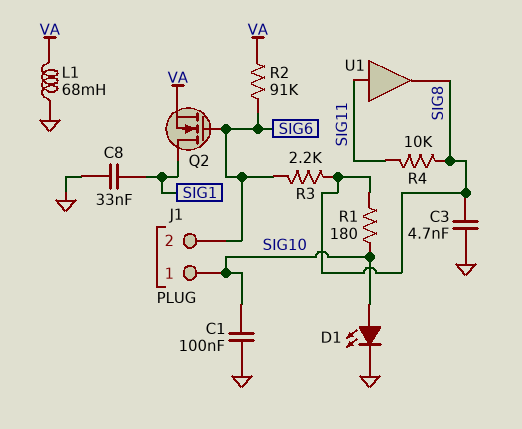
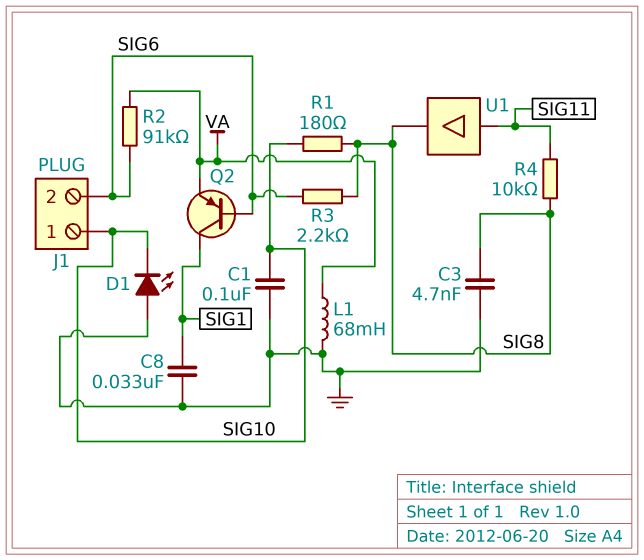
D1: LED (A SIG10, K GND) -> LED (A GND, K SIG10)
Q2: NMOS (G SIG6, D SIG1, S VA) -> PNP (B SIG6, C SIG1, E VA)

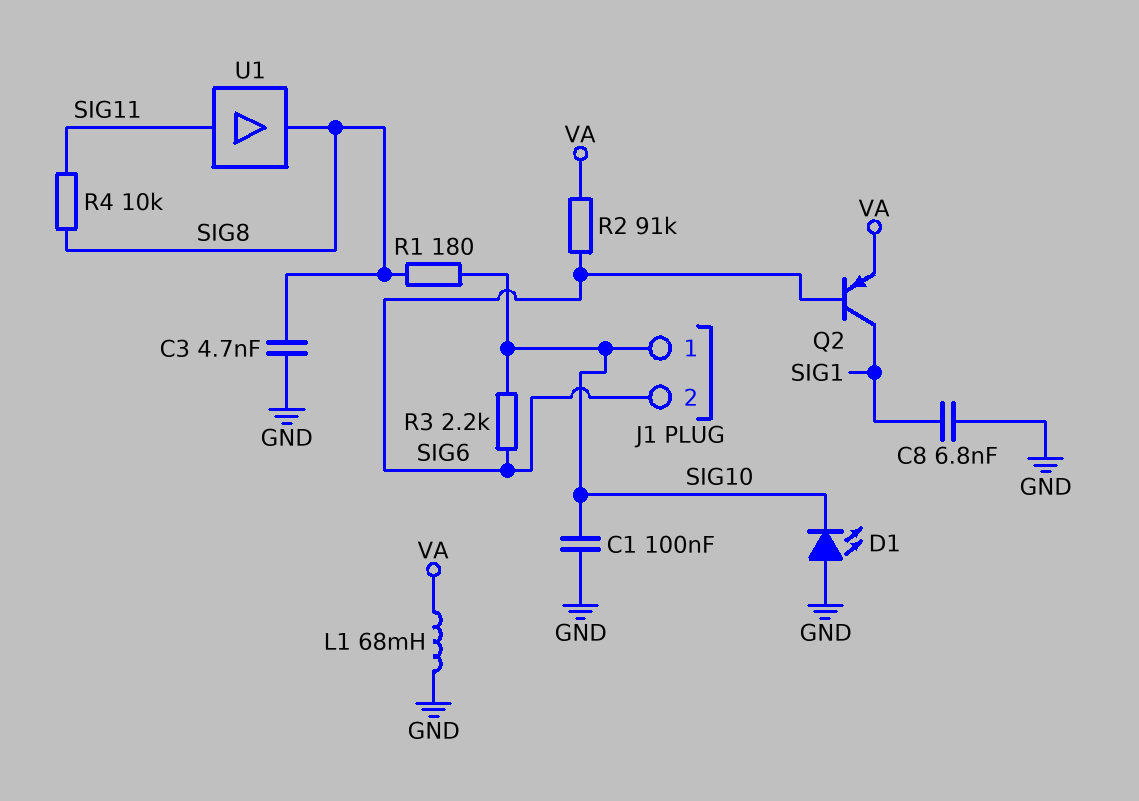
C8: 33nF (GND, SIG1) -> 6.8nF (GND, SIG1)
R3: 2.2k (SIG6, SIG8) -> 2.2k (SIG6, SIG10)

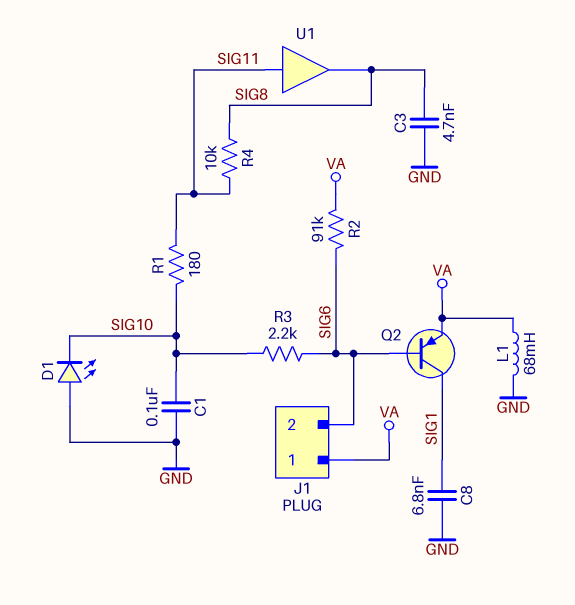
J1 pin 1: SIG10 -> VA
R1: 180 (SIG8, SIG10) -> 180 (SIG10, SIG11)

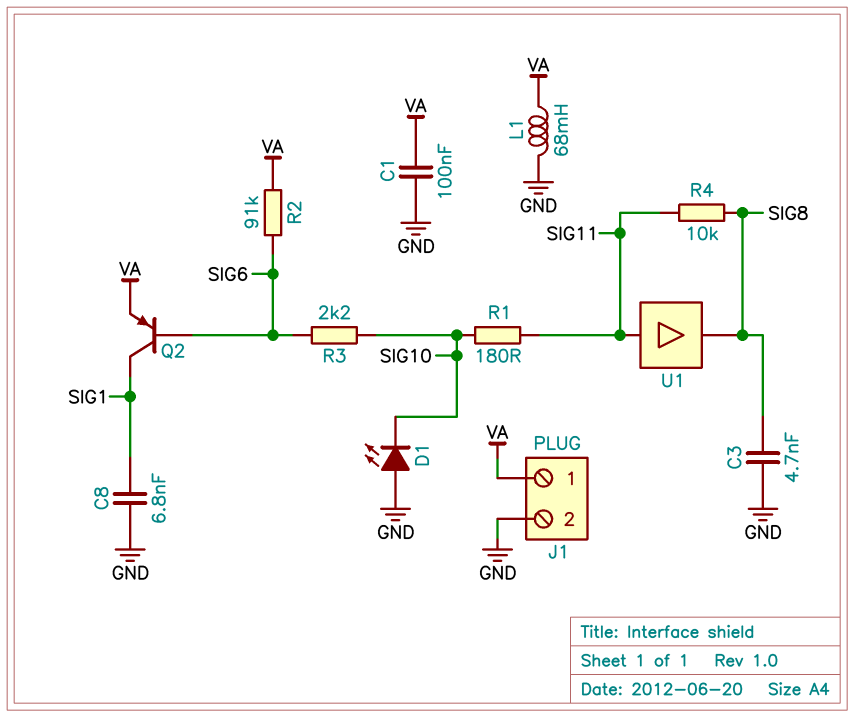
C1: 100nF (GND, SIG10) -> 100nF (GND, VA)
J1 pin 2: SIG6 -> GND

